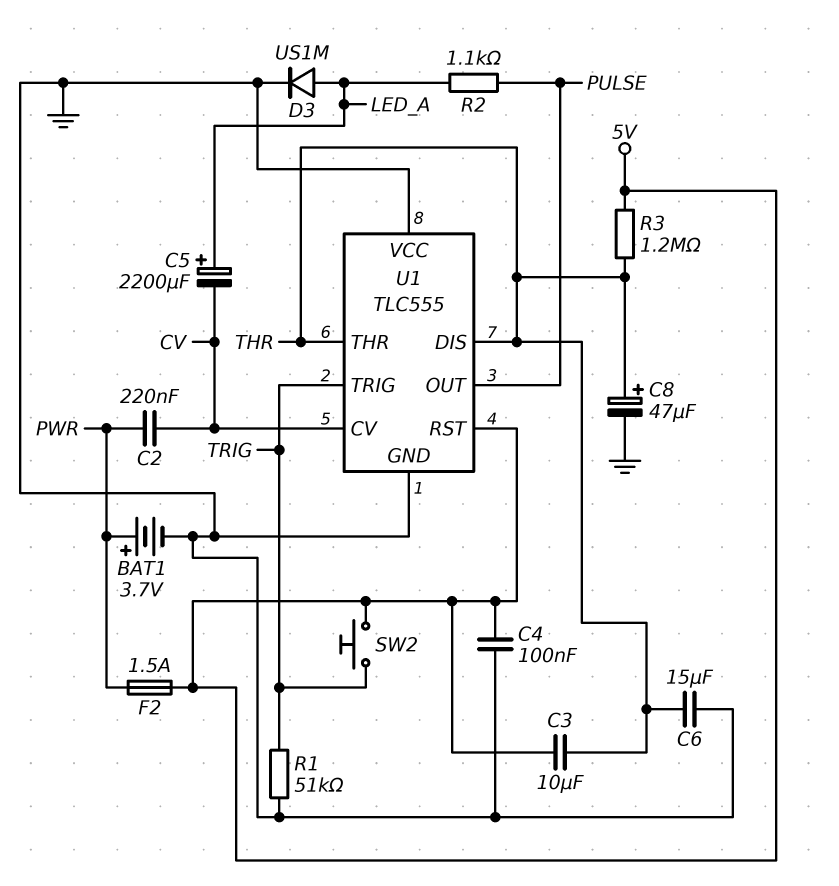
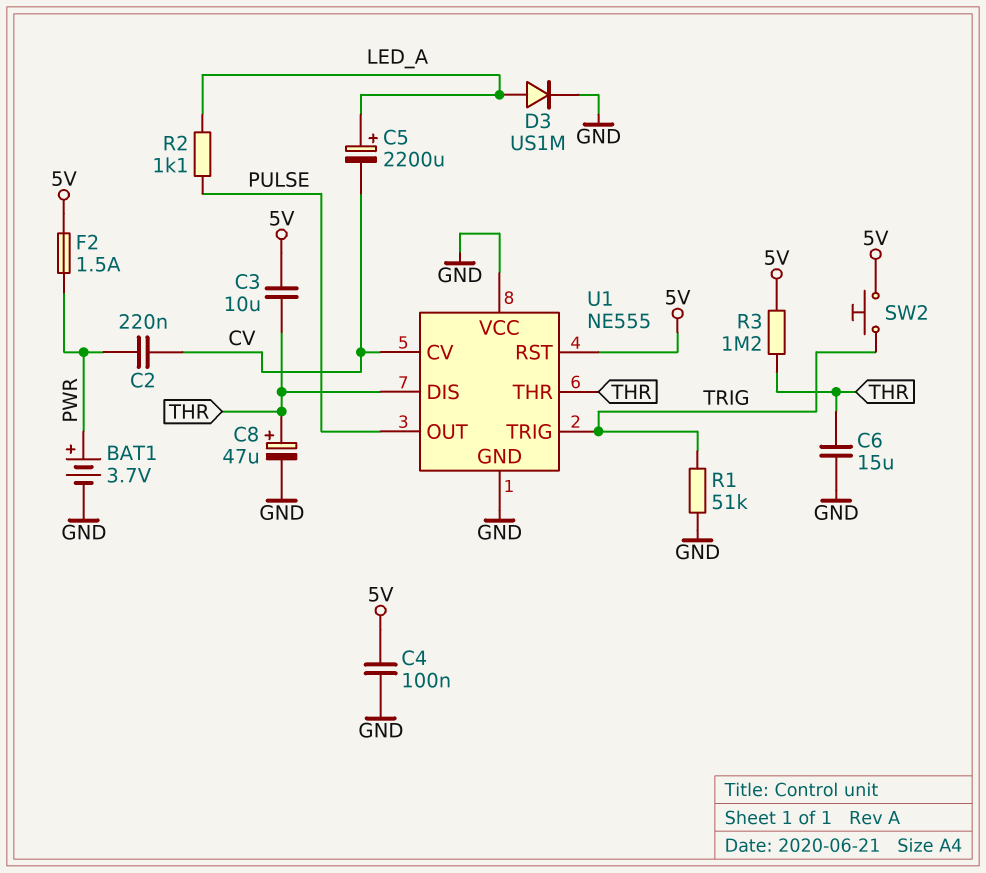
U1: TLC555 -> NE555

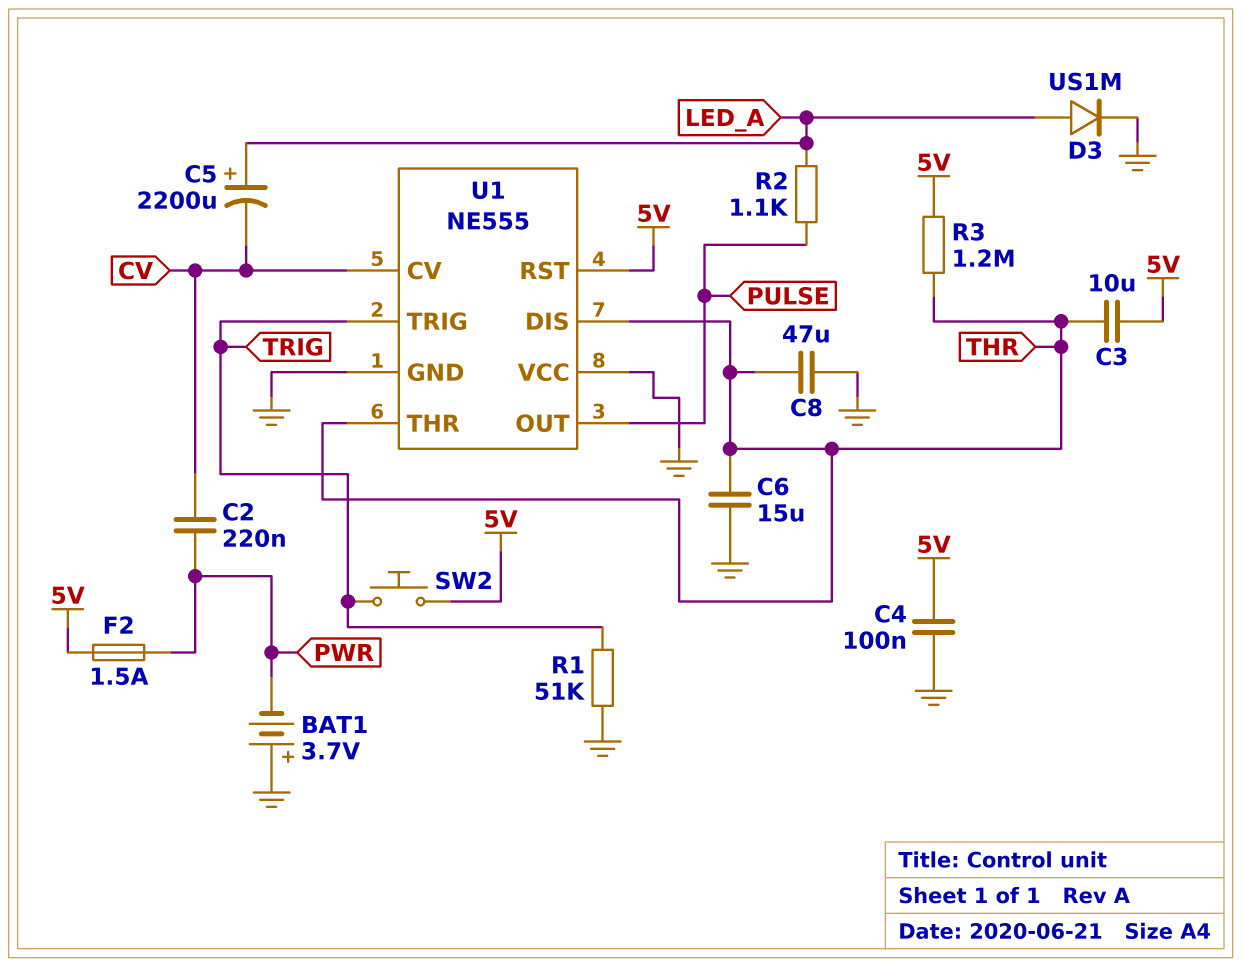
BAT1: 3.7V (plus PWR, minus GND) -> 3.7V (plus GND, minus PWR)
C8: 47uF (plus THR, minus GND) -> 47uF (GND, THR)

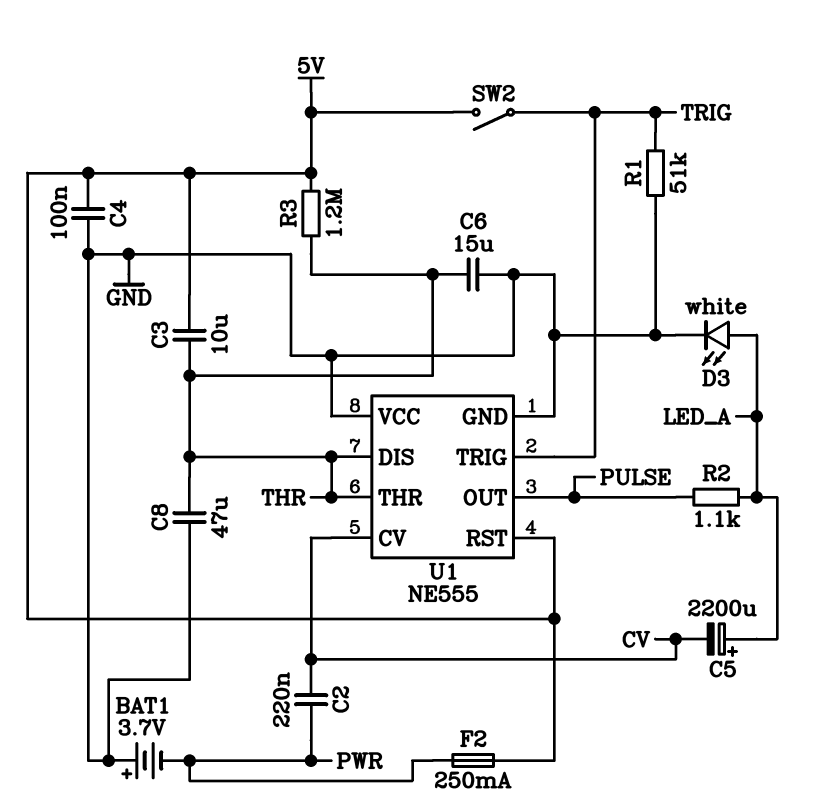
D3: diode US1M (A LED_A, K GND) -> LED white (A LED_A, K GND)
F2: 1.5A (5V, PWR) -> 250mA (5V, PWR)
SW2: button (5V, TRIG) -> switch (5V, TRIG)

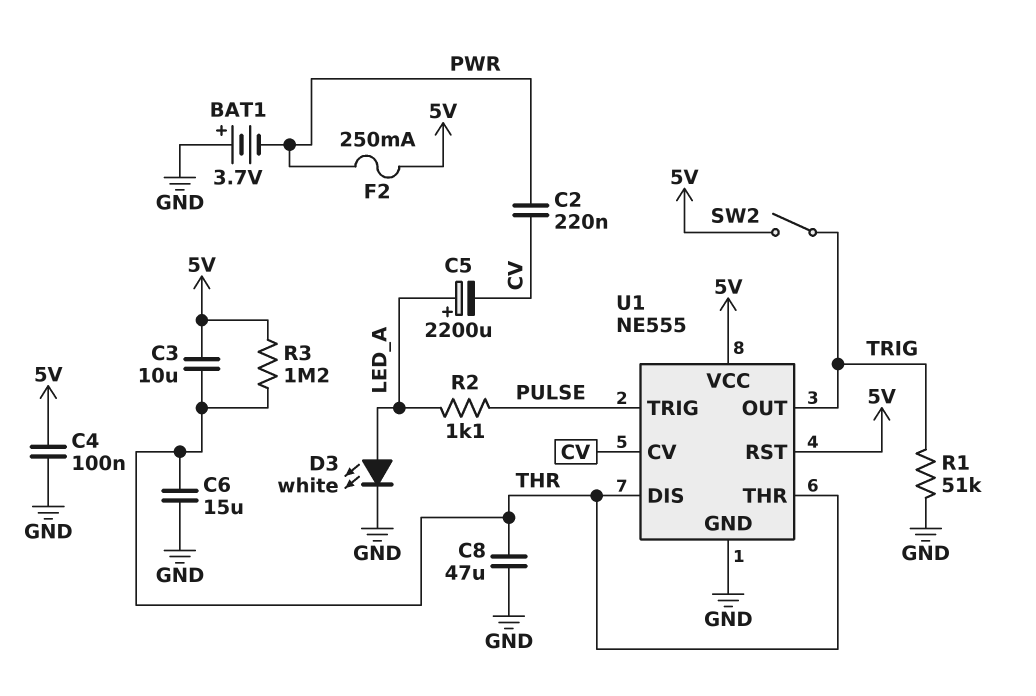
U1 pin OUT: PULSE -> TRIG
U1 pin TRIG: TRIG -> PULSE
U1 pin VCC: GND -> 5V

